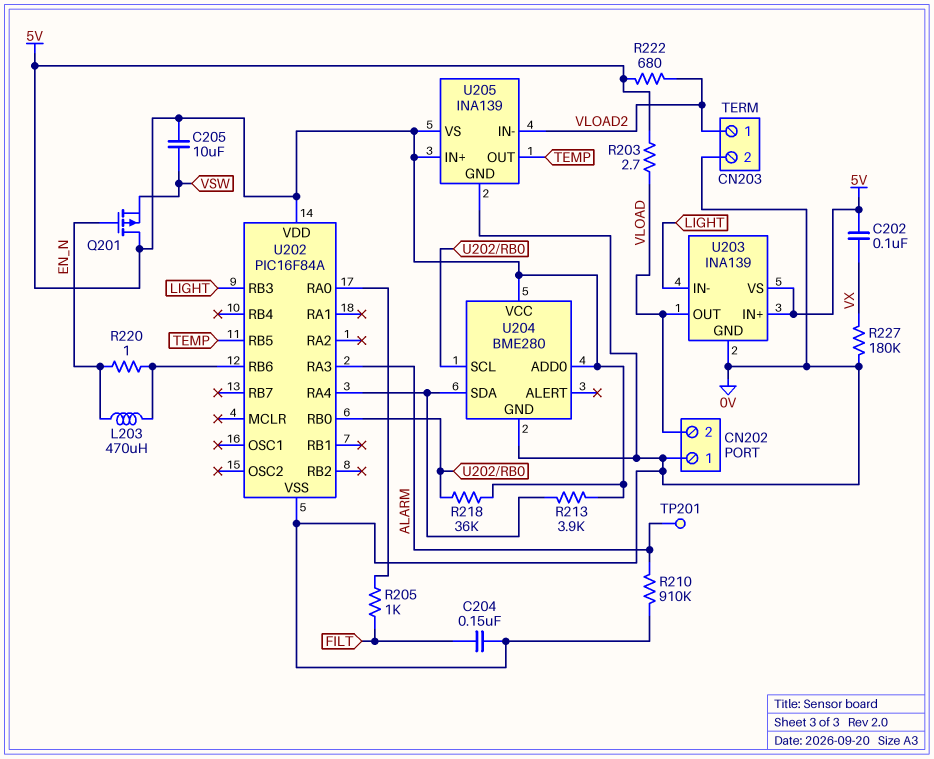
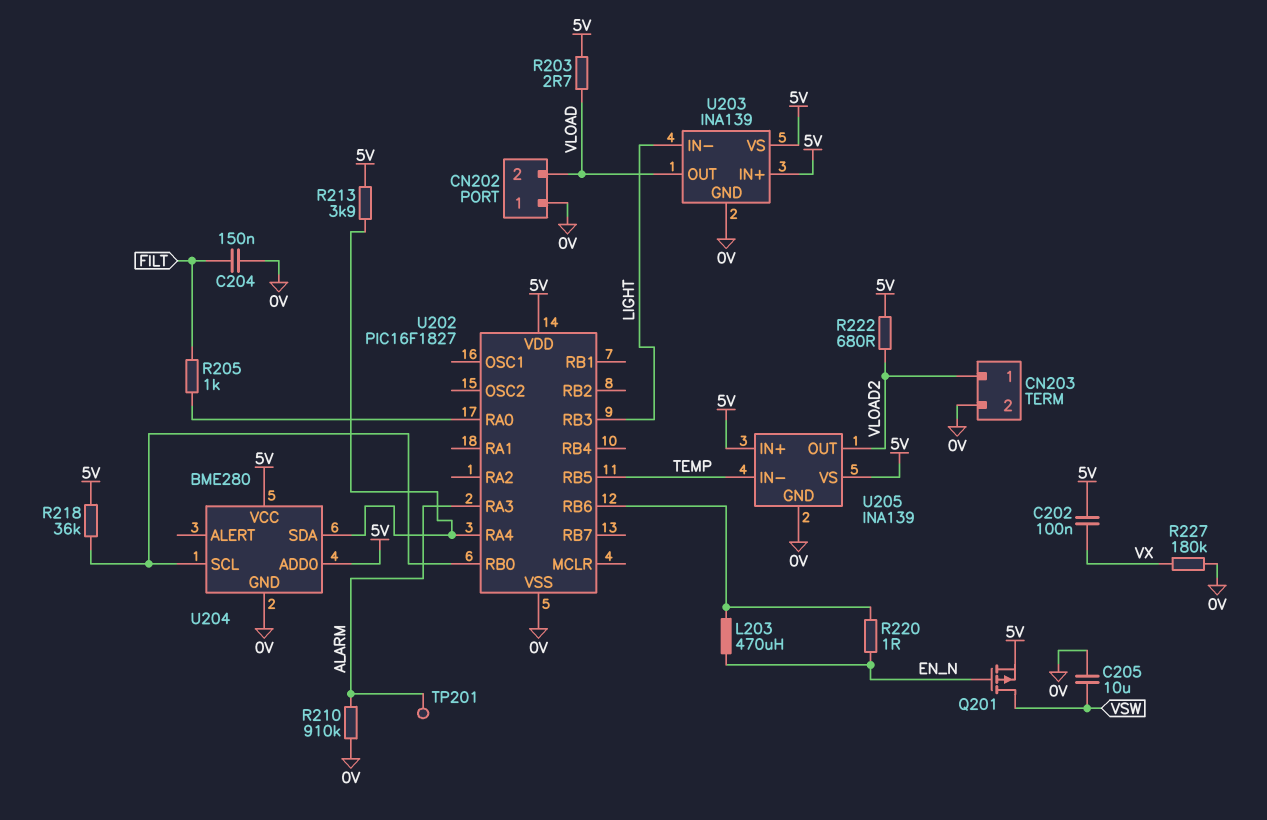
C205: 10uF (5V, VSW) -> 10uF (0V, VSW)
Q201: PMOS (G EN_N, D 5V, S VSW) -> PMOS (G EN_N, D VSW, S 5V)
U202: PIC16F84A -> PIC16F1827
U205 pin IN-: VLOAD2 -> TEMP
U205 pin OUT: TEMP -> VLOAD2

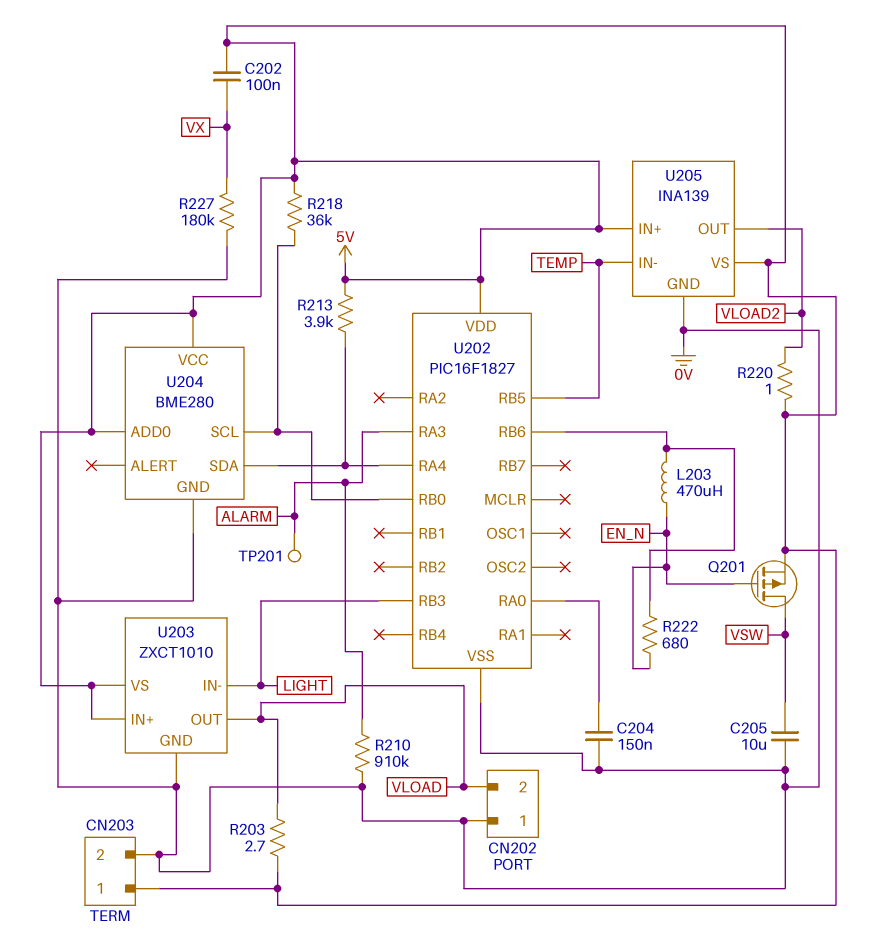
C204: 150nF (0V, FILT) -> 150nF (0V, U202/RA0)
CN203 pin 1: VLOAD2 -> 5V
R205: 1k (FILT, U202/RA0) -> none
R220: 1 (EN_N, U202/RB6) -> 1 (5V, VLOAD2)
R222: 680 (5V, VLOAD2) -> 680 (EN_N, U202/RB6)
U203: INA139 -> ZXCT1010

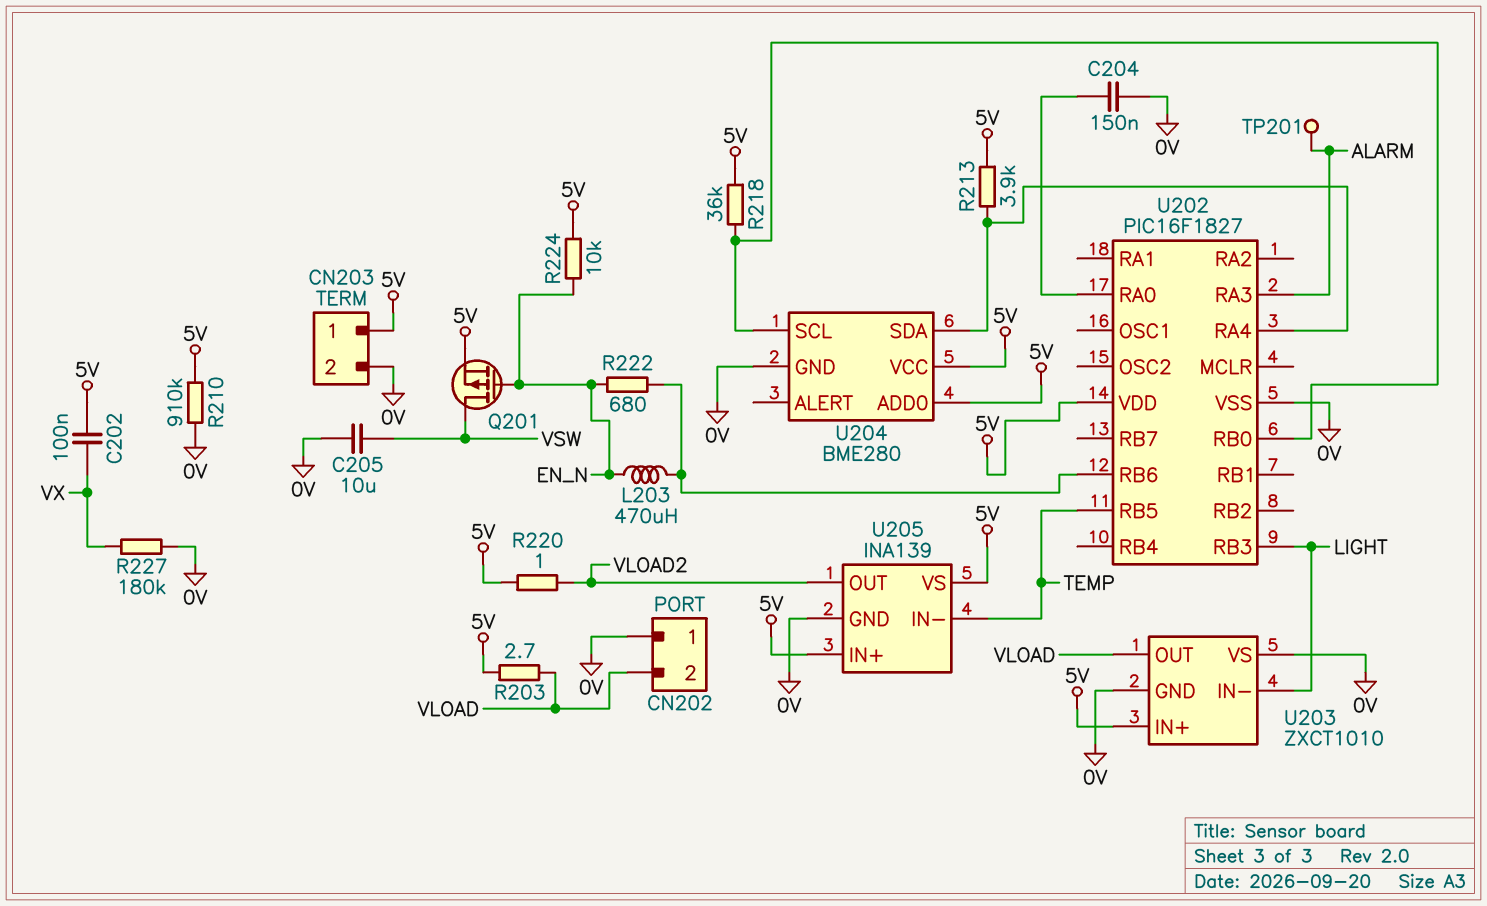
R210: 910k (0V, ALARM) -> 910k (0V, 5V)
R224: none -> 10k (5V, EN_N)
U203 pin VS: 5V -> 0V

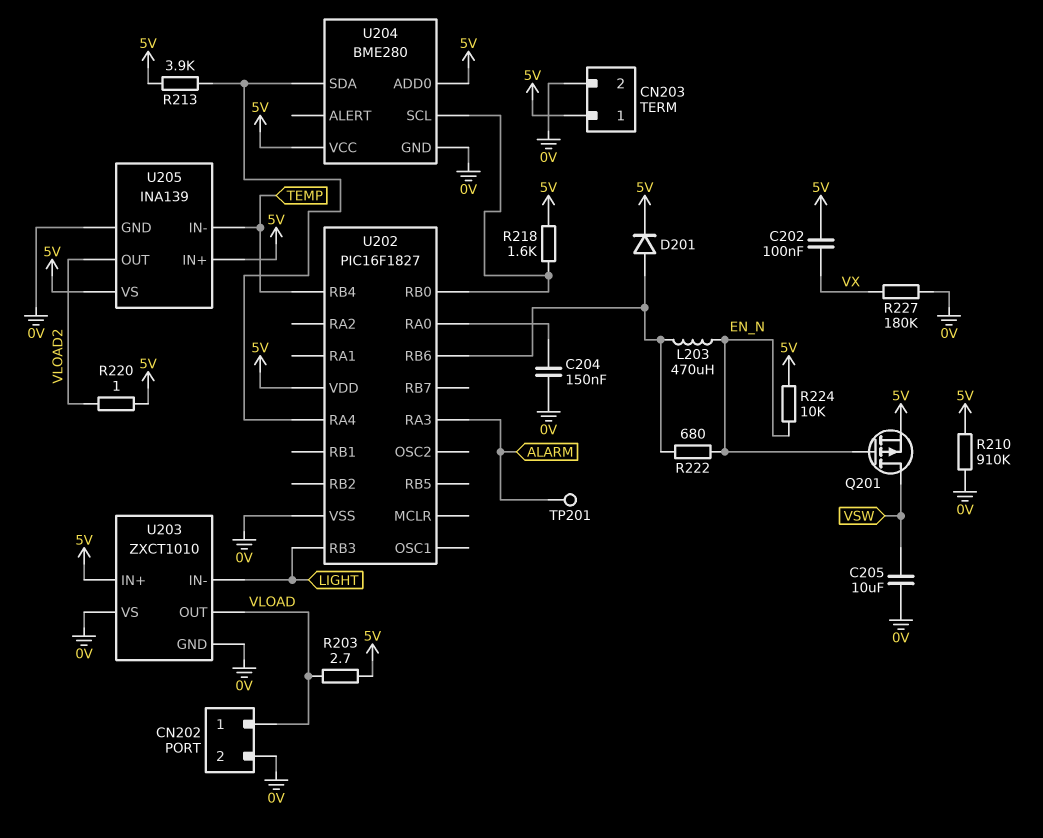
CN202 pin 1: 0V -> VLOAD
CN202 pin 2: VLOAD -> 0V
D201: none -> diode (A U202/RB6, K 5V)
R218: 36k (5V, U202/RB0) -> 1.6k (5V, U202/RB0)
U202 pin RB4: none -> TEMP
U202 pin RB5: TEMP -> none

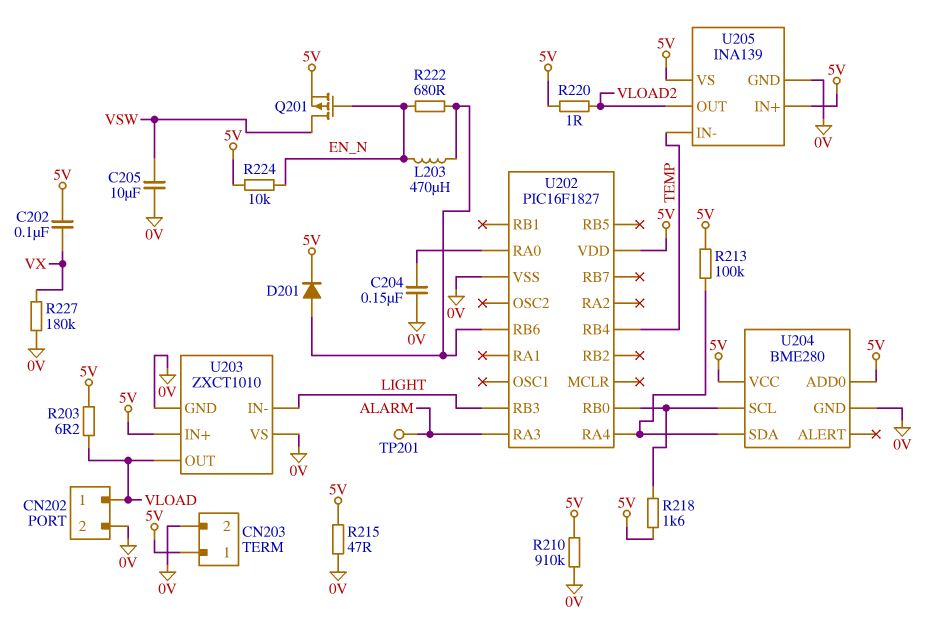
R203: 2.7 (5V, VLOAD) -> 6.2 (5V, VLOAD)
R213: 3.9k (5V, U202/RA4) -> 100k (5V, U202/RA4)
R215: none -> 47 (0V, 5V)

